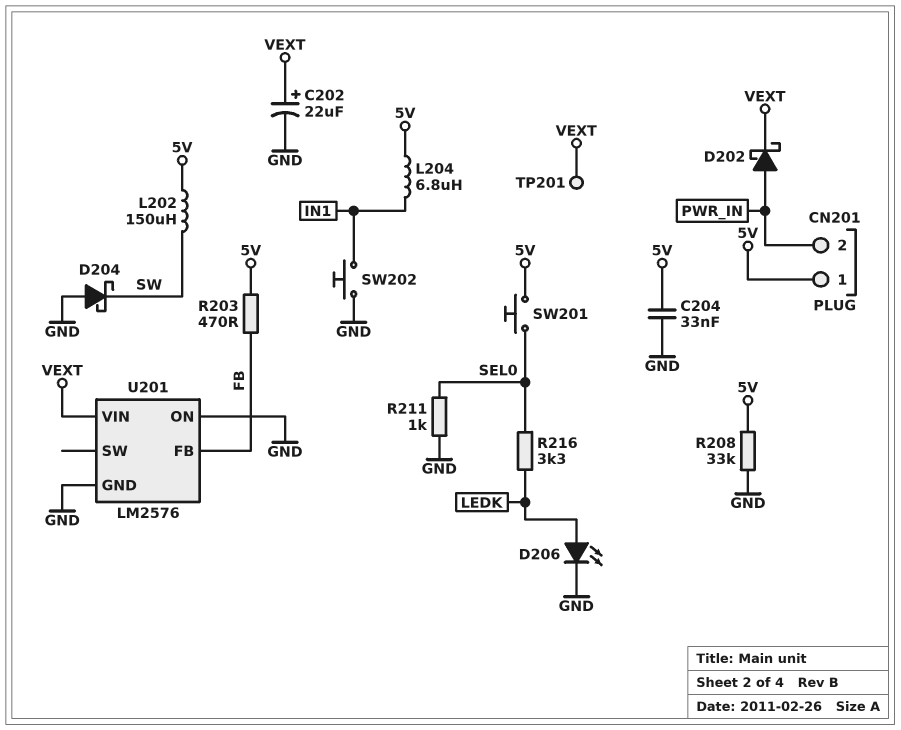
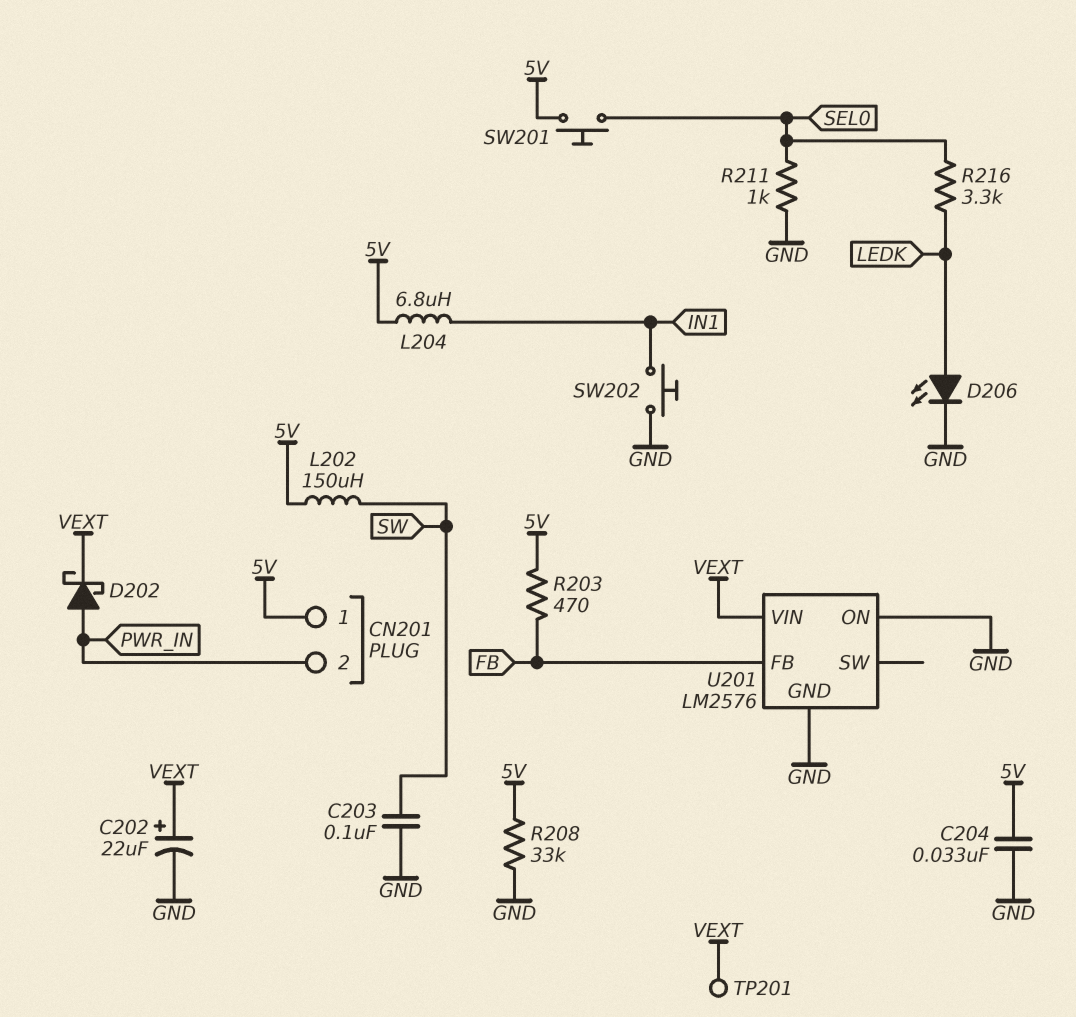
C203: none -> 100nF (GND, SW)
D204: schottky (A GND, K SW) -> none

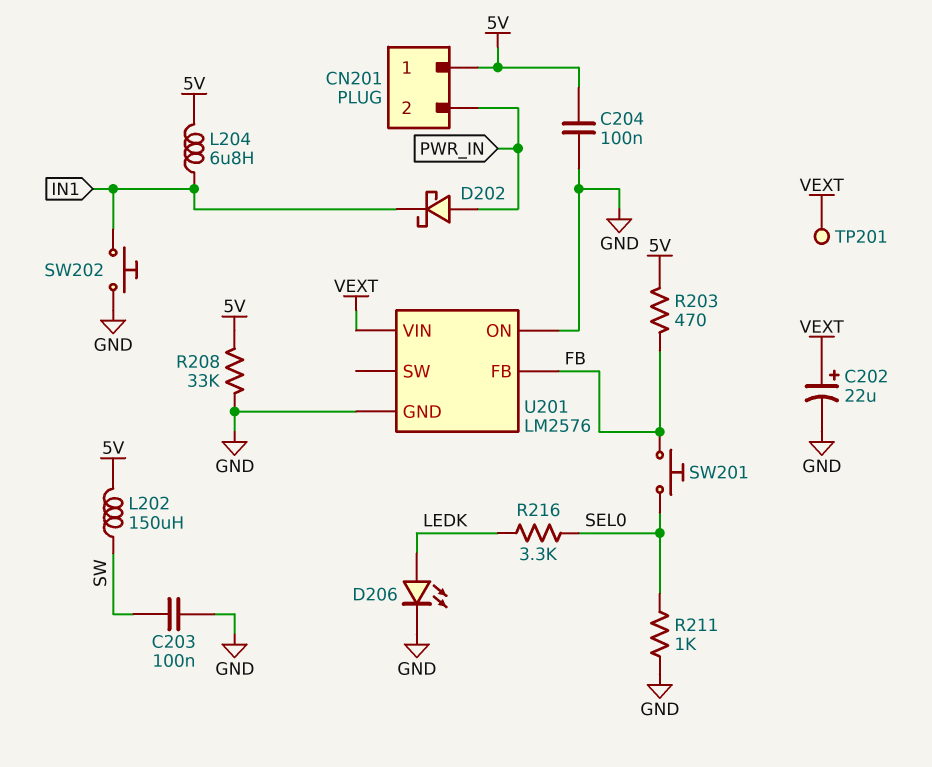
C204: 33nF (5V, GND) -> 100nF (5V, GND)
D202: schottky (A PWR_IN, K VEXT) -> schottky (A PWR_IN, K IN1)
SW201: button (5V, SEL0) -> button (FB, SEL0)

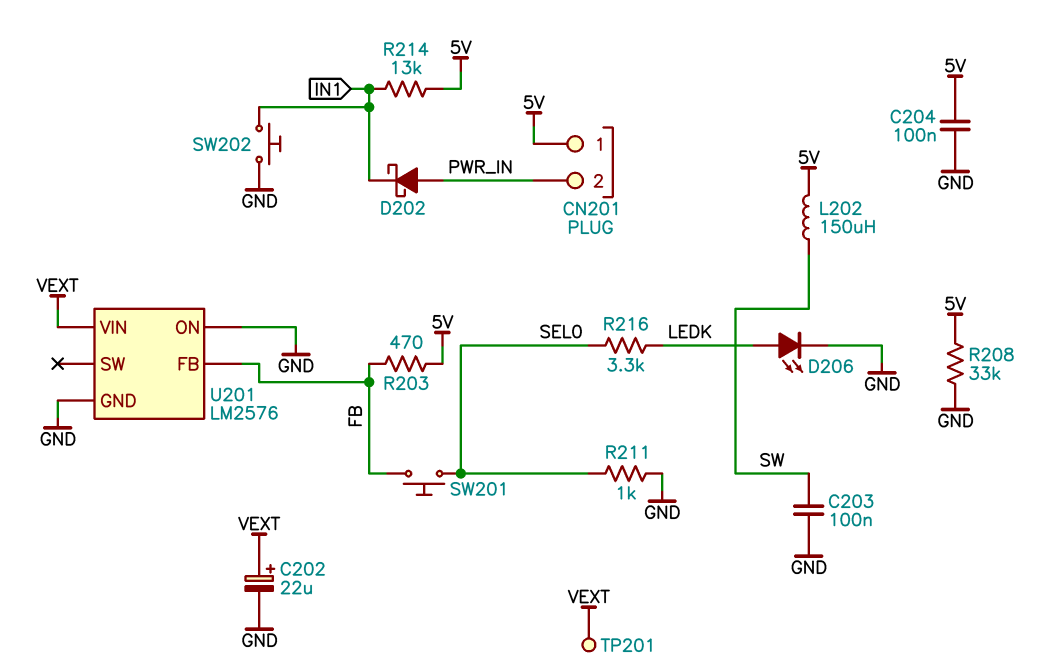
L204: 6.8uH (5V, IN1) -> none
R214: none -> 13k (5V, IN1)

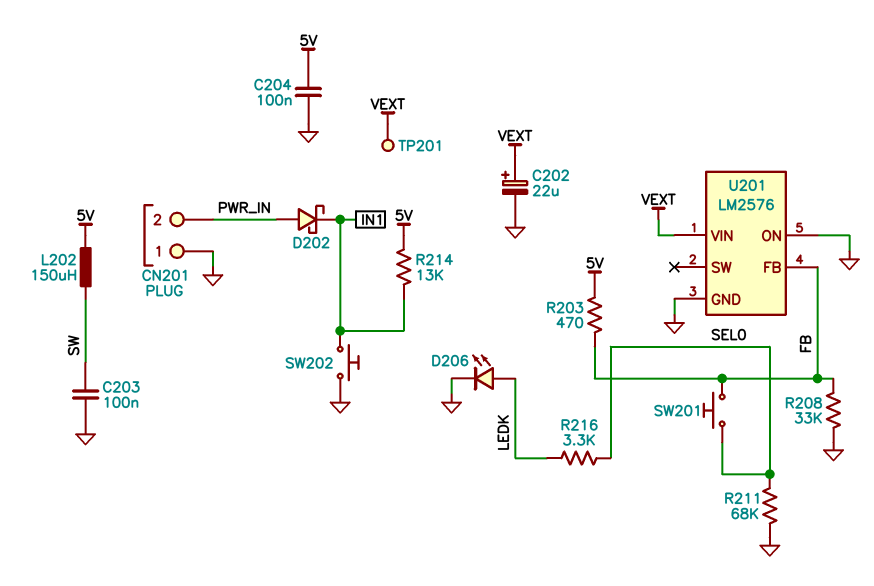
CN201 pin 1: 5V -> GND
R208: 33k (5V, GND) -> 33k (FB, GND)
R211: 1k (GND, SEL0) -> 68k (GND, SEL0)

